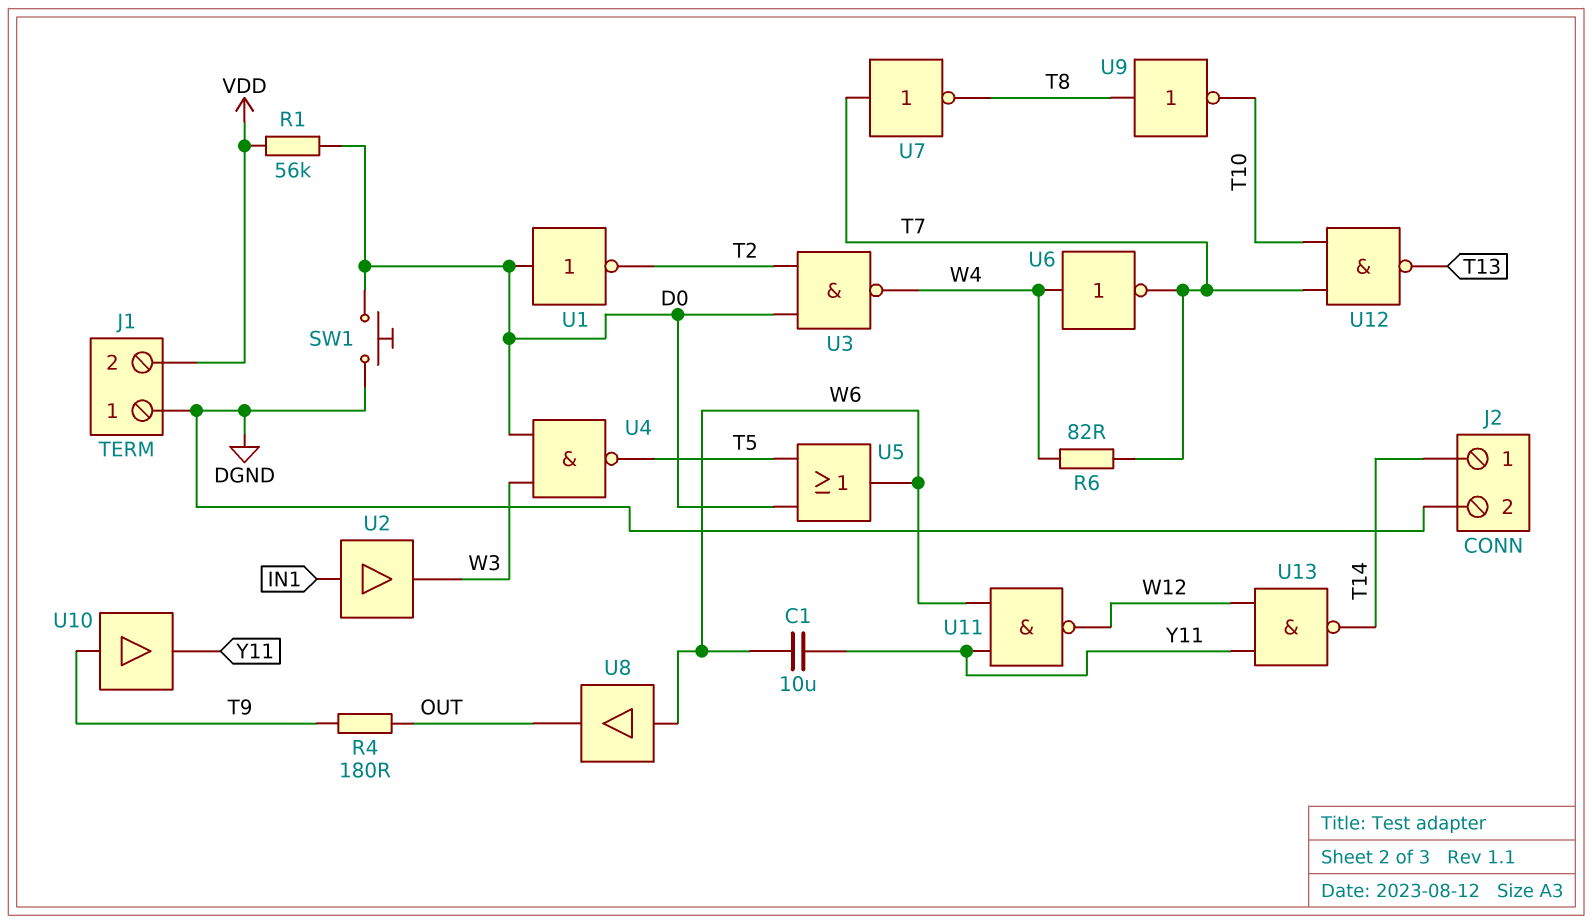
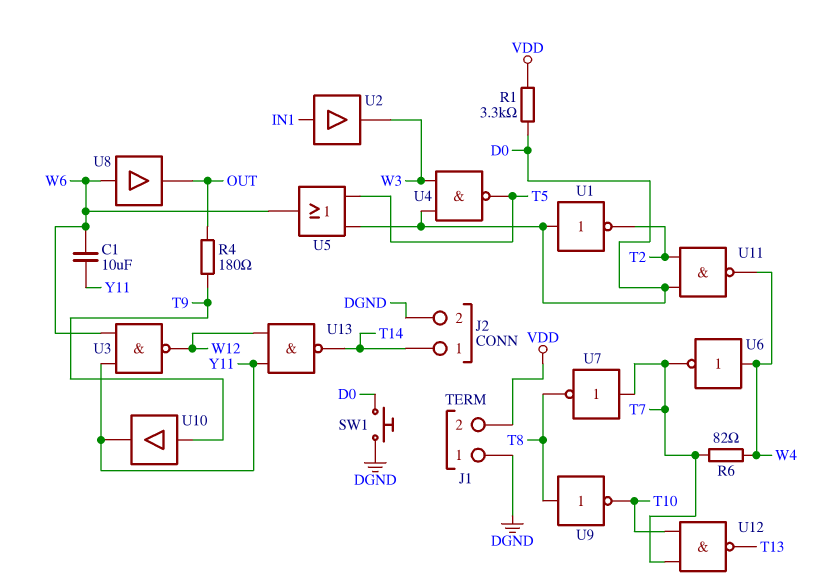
R1: 56k (D0, VDD) -> 3.3k (D0, VDD)
U3: NAND (in D0, in T2, out W4) -> NAND (in W6, in Y11, out W12)
U11: NAND (in W6, in Y11, out W12) -> NAND (in D0, in T2, out W4)

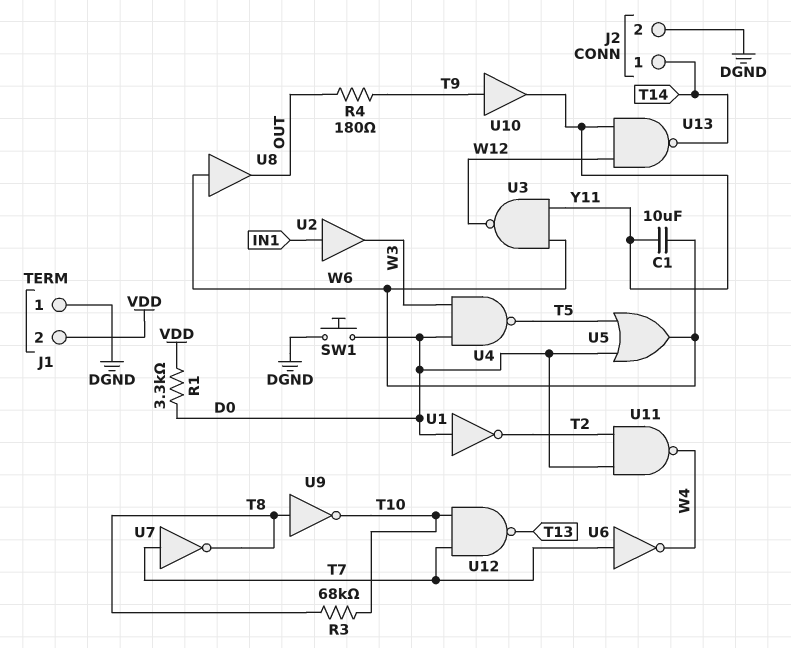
R3: none -> 68k (T8, T10)
R6: 82 (T7, W4) -> none
U6: NOT (in W4, out T7) -> NOT (in T7, out W4)

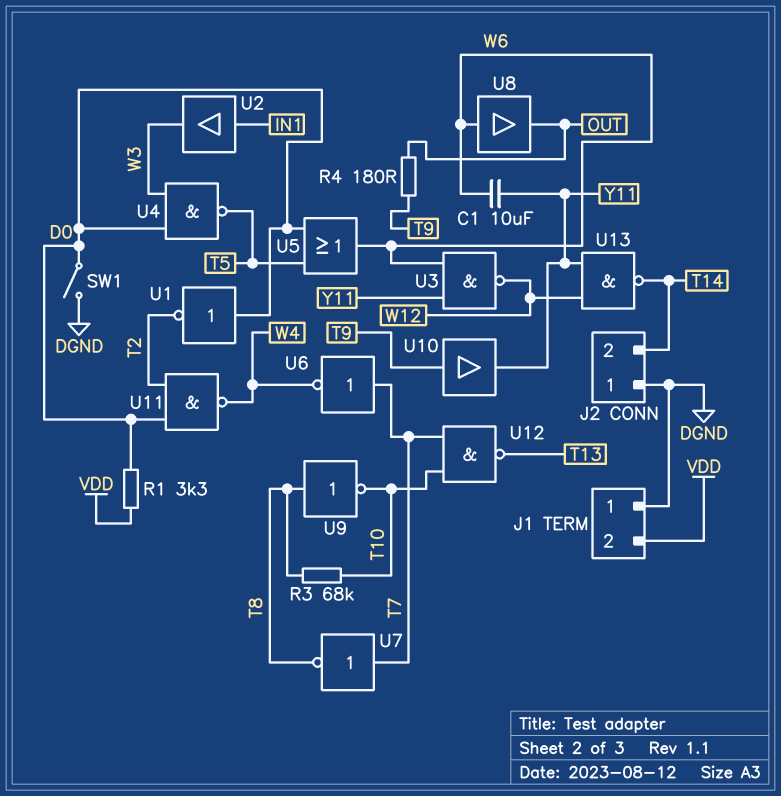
J2 pin 1: T14 -> DGND
J2 pin 2: DGND -> T14
SW1: button (D0, DGND) -> switch (D0, DGND)

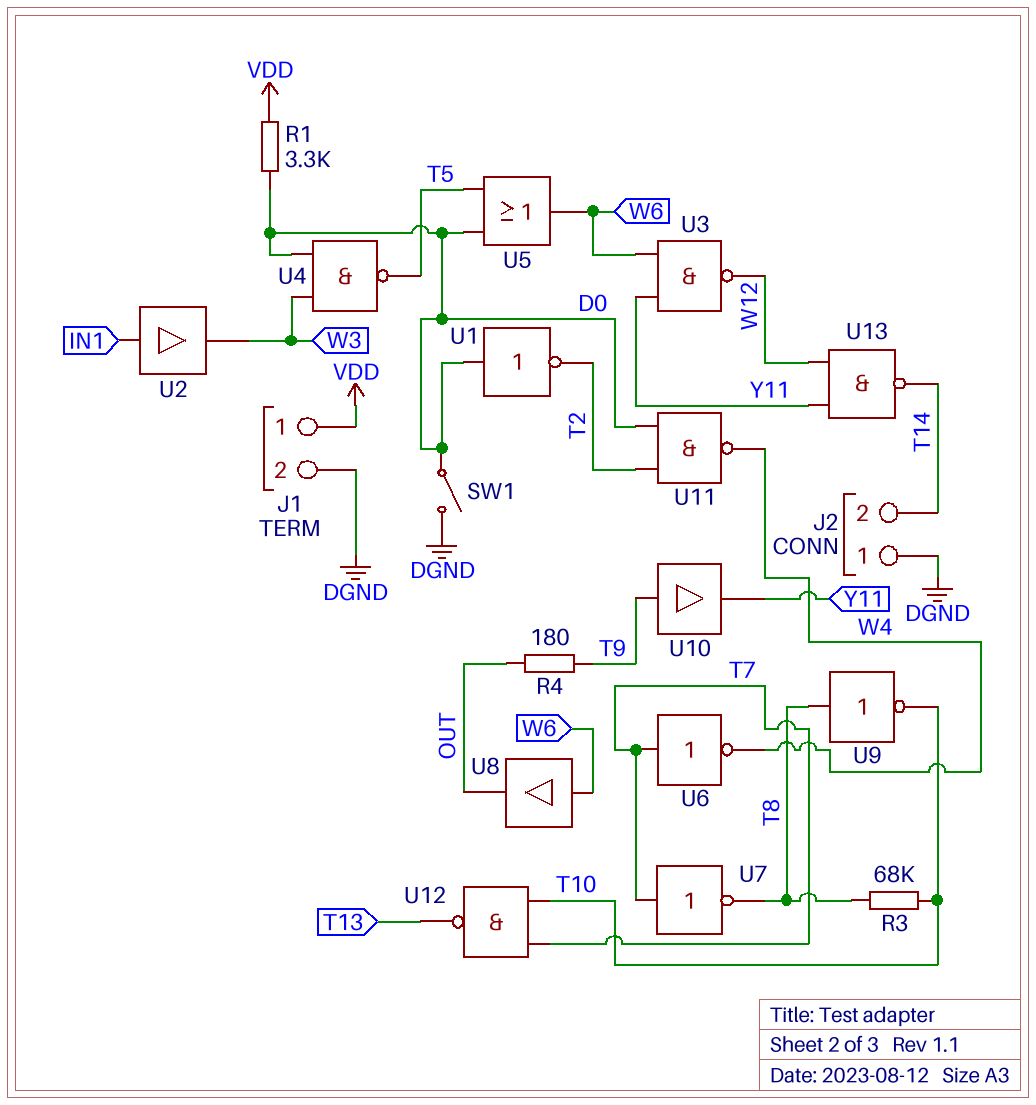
C1: 10uF (W6, Y11) -> none
J1 pin 1: DGND -> VDD
J1 pin 2: VDD -> DGND

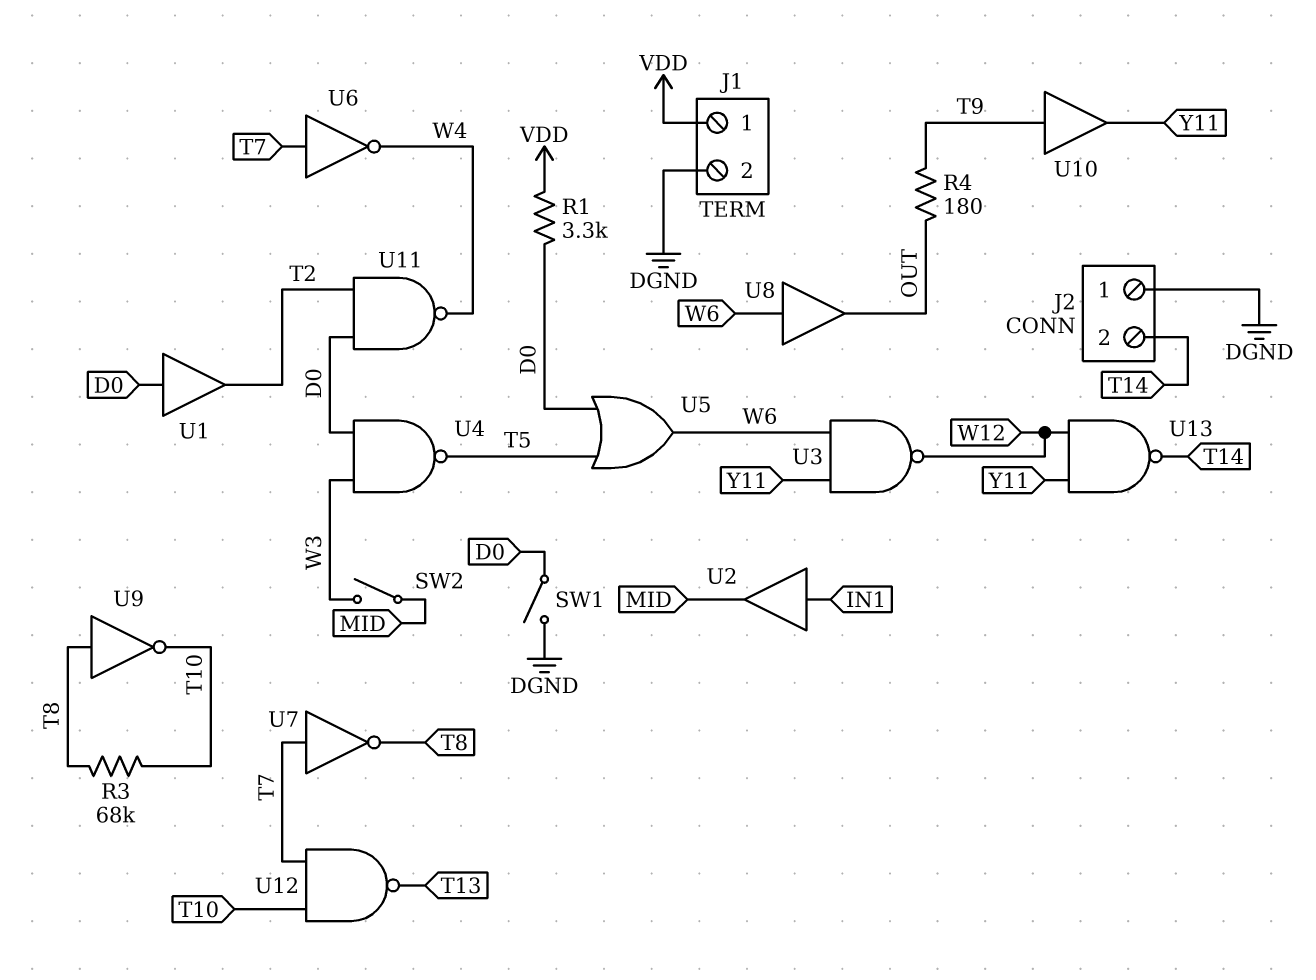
SW2: none -> switch (MID, W3)
U1: NOT (in D0, out T2) -> buffer (in D0, out T2)
U2: buffer (in IN1, out W3) -> buffer (in IN1, out MID)

